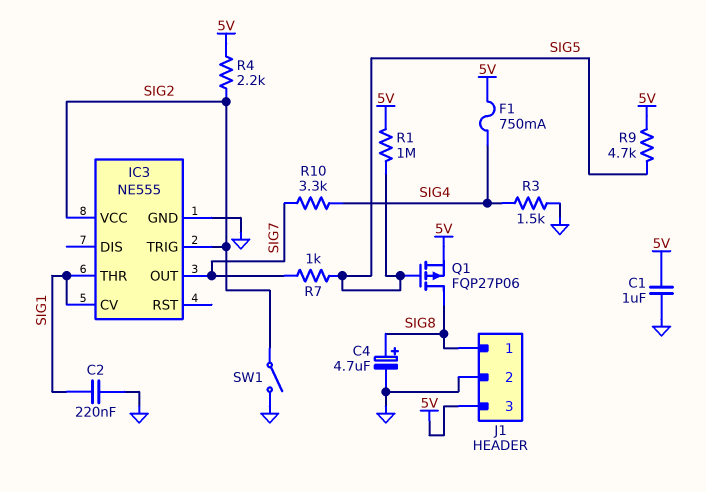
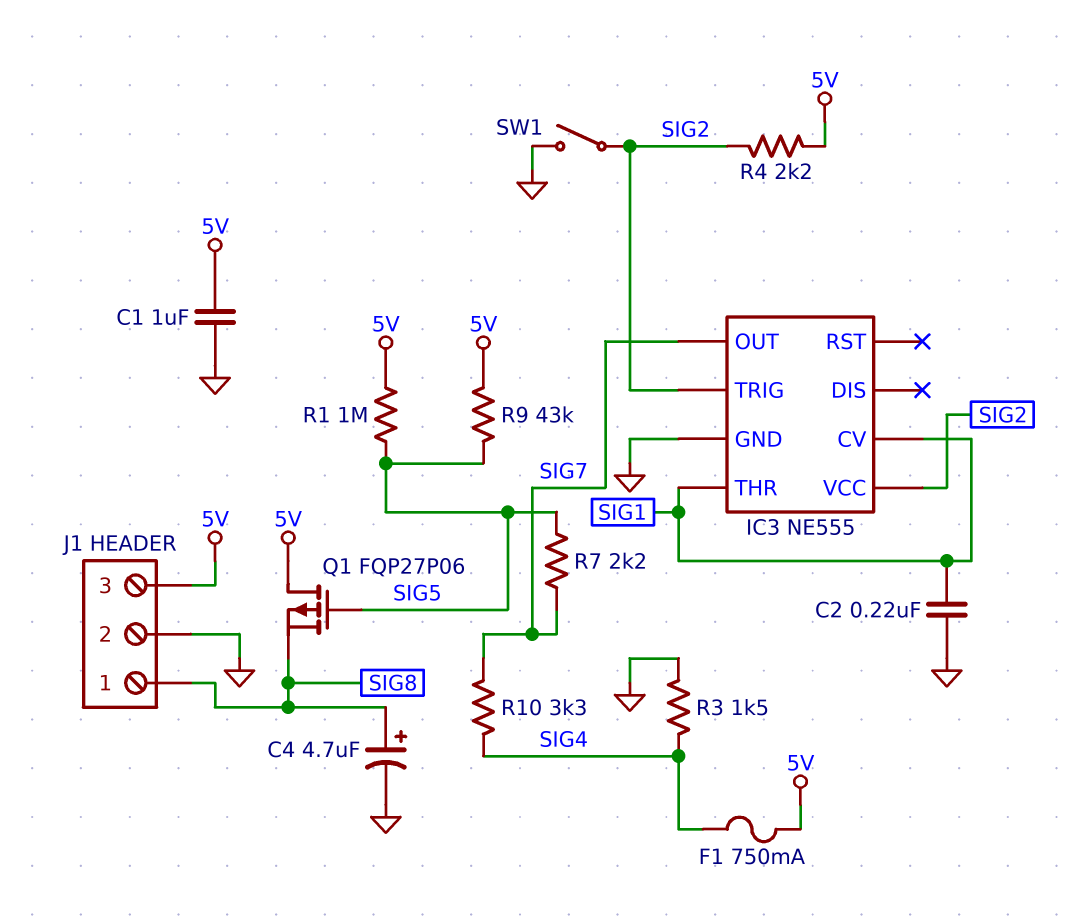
Q1: PMOS FQP27P06 (G SIG5, D SIG8, S 5V) -> PMOS FQP27P06 (G SIG5, D 5V, S SIG8)
R7: 1k (SIG5, SIG7) -> 2.2k (SIG5, SIG7)
R9: 4.7k (5V, SIG5) -> 43k (5V, SIG5)

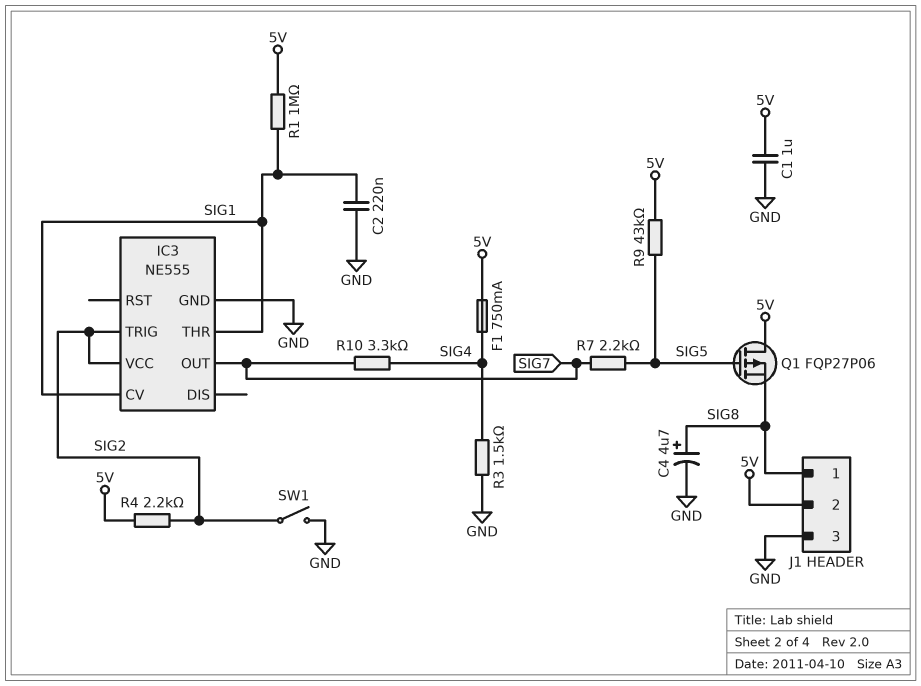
J1 pin 2: GND -> 5V
J1 pin 3: 5V -> GND
R1: 1M (5V, SIG5) -> 1M (5V, SIG1)

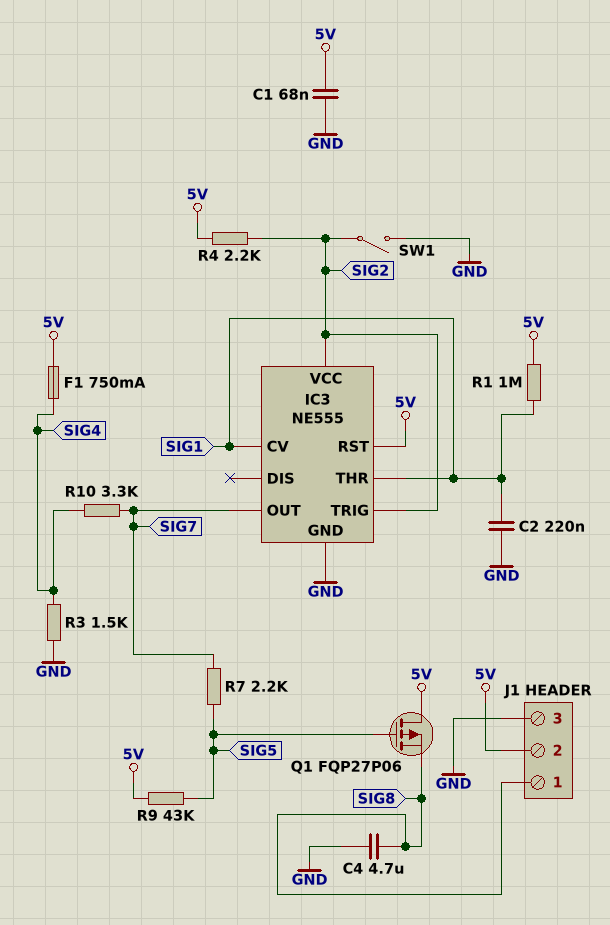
C1: 1uF (5V, GND) -> 68nF (5V, GND)
C4: 4.7uF (plus SIG8, minus GND) -> 4.7uF (GND, SIG8)
IC3 pin RST: none -> 5V

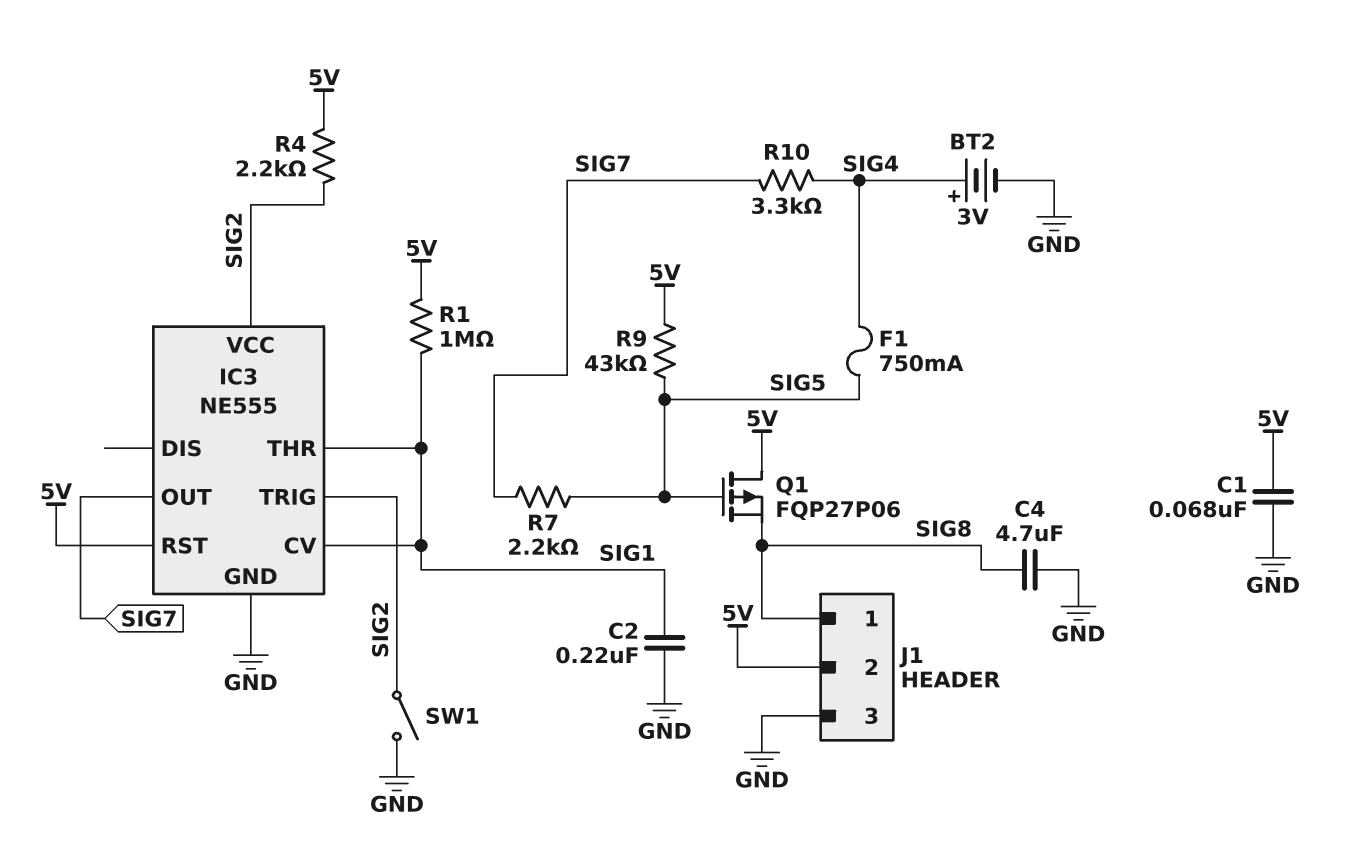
BT2: none -> 3V (plus SIG4, minus GND)
F1: 750mA (5V, SIG4) -> 750mA (SIG4, SIG5)
R3: 1.5k (GND, SIG4) -> none

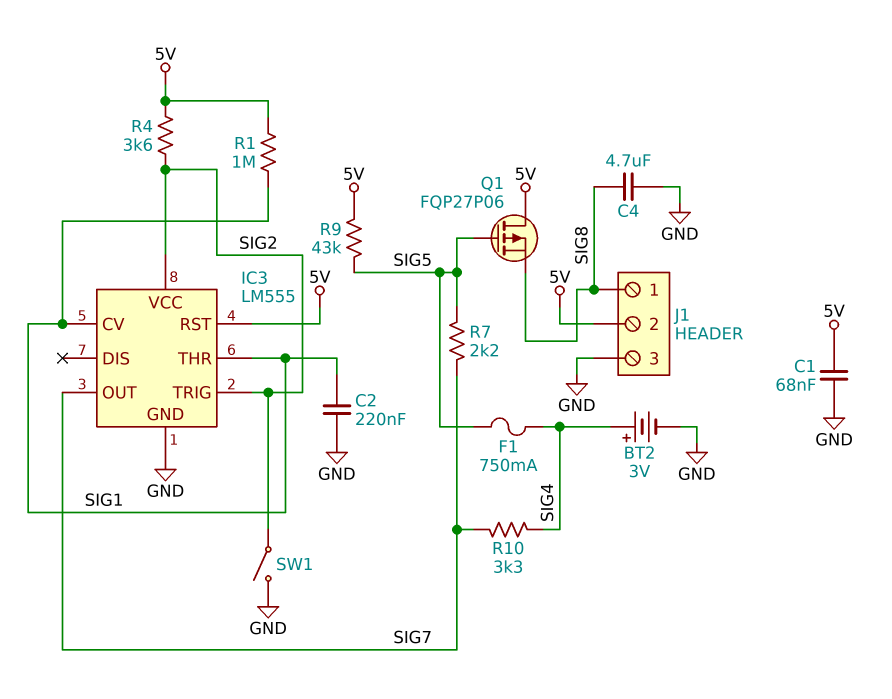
IC3: NE555 -> LM555
R4: 2.2k (5V, SIG2) -> 3.6k (5V, SIG2)

